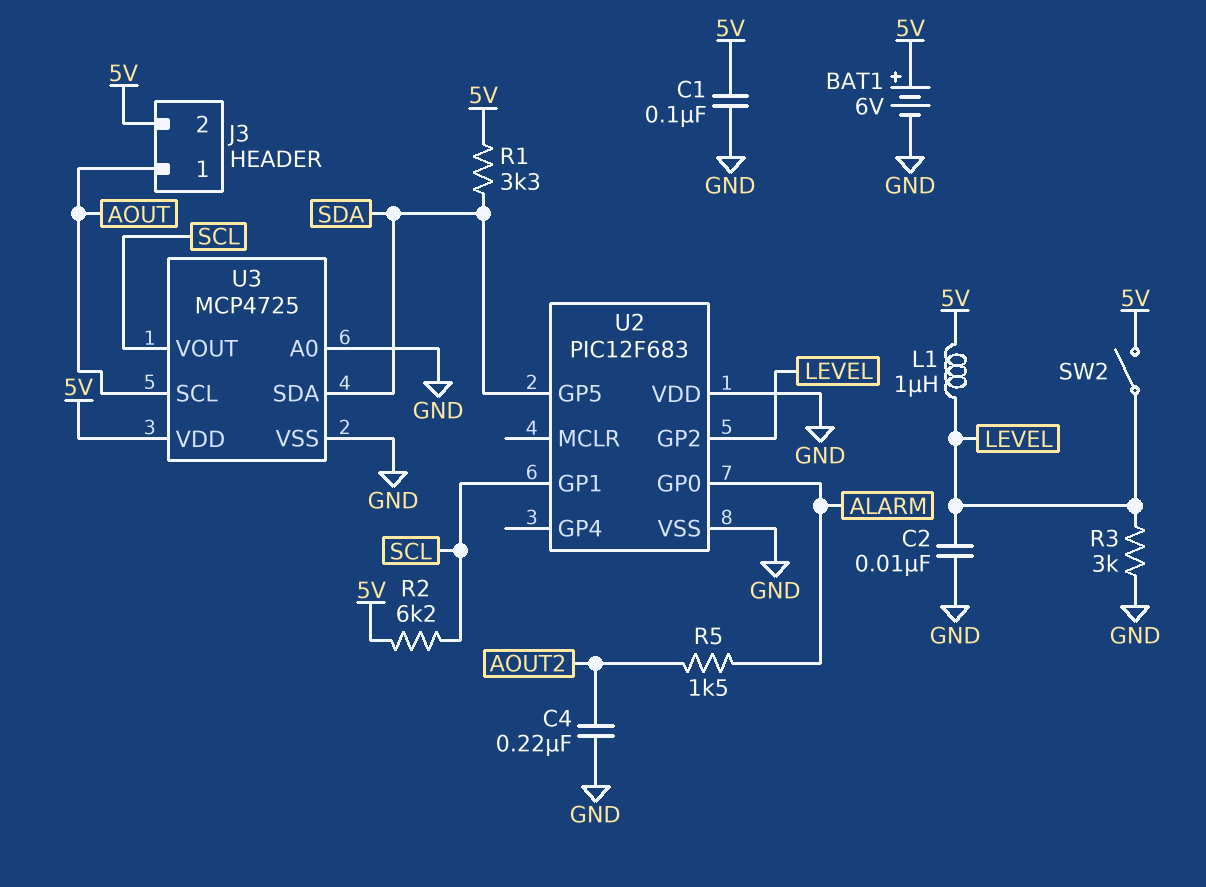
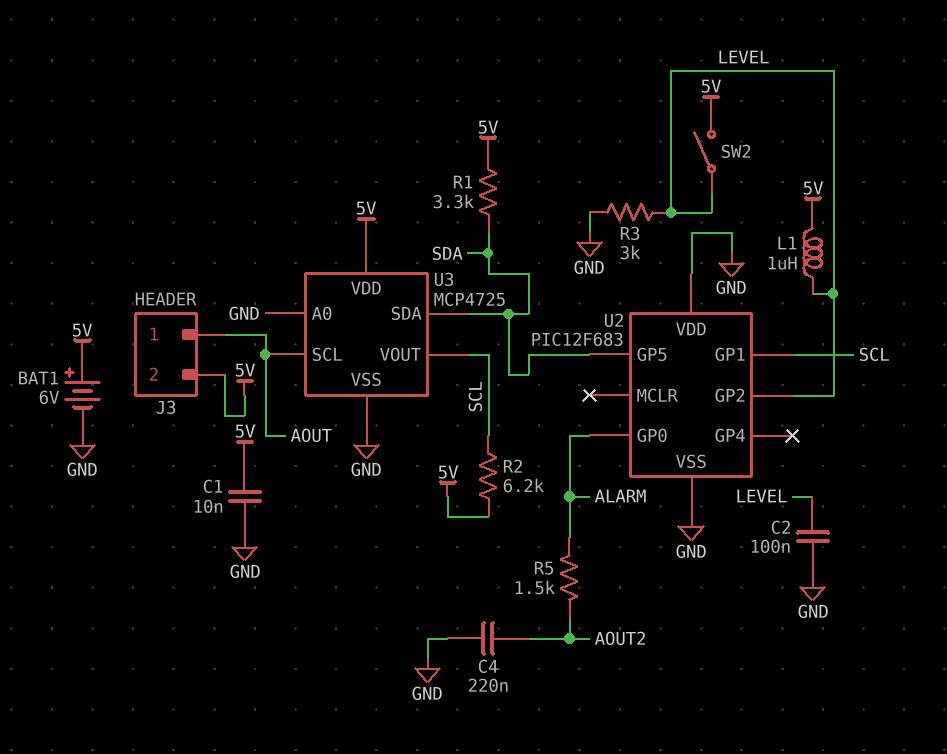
C1: 100nF (5V, GND) -> 10nF (5V, GND)
C2: 10nF (GND, LEVEL) -> 100nF (GND, LEVEL)

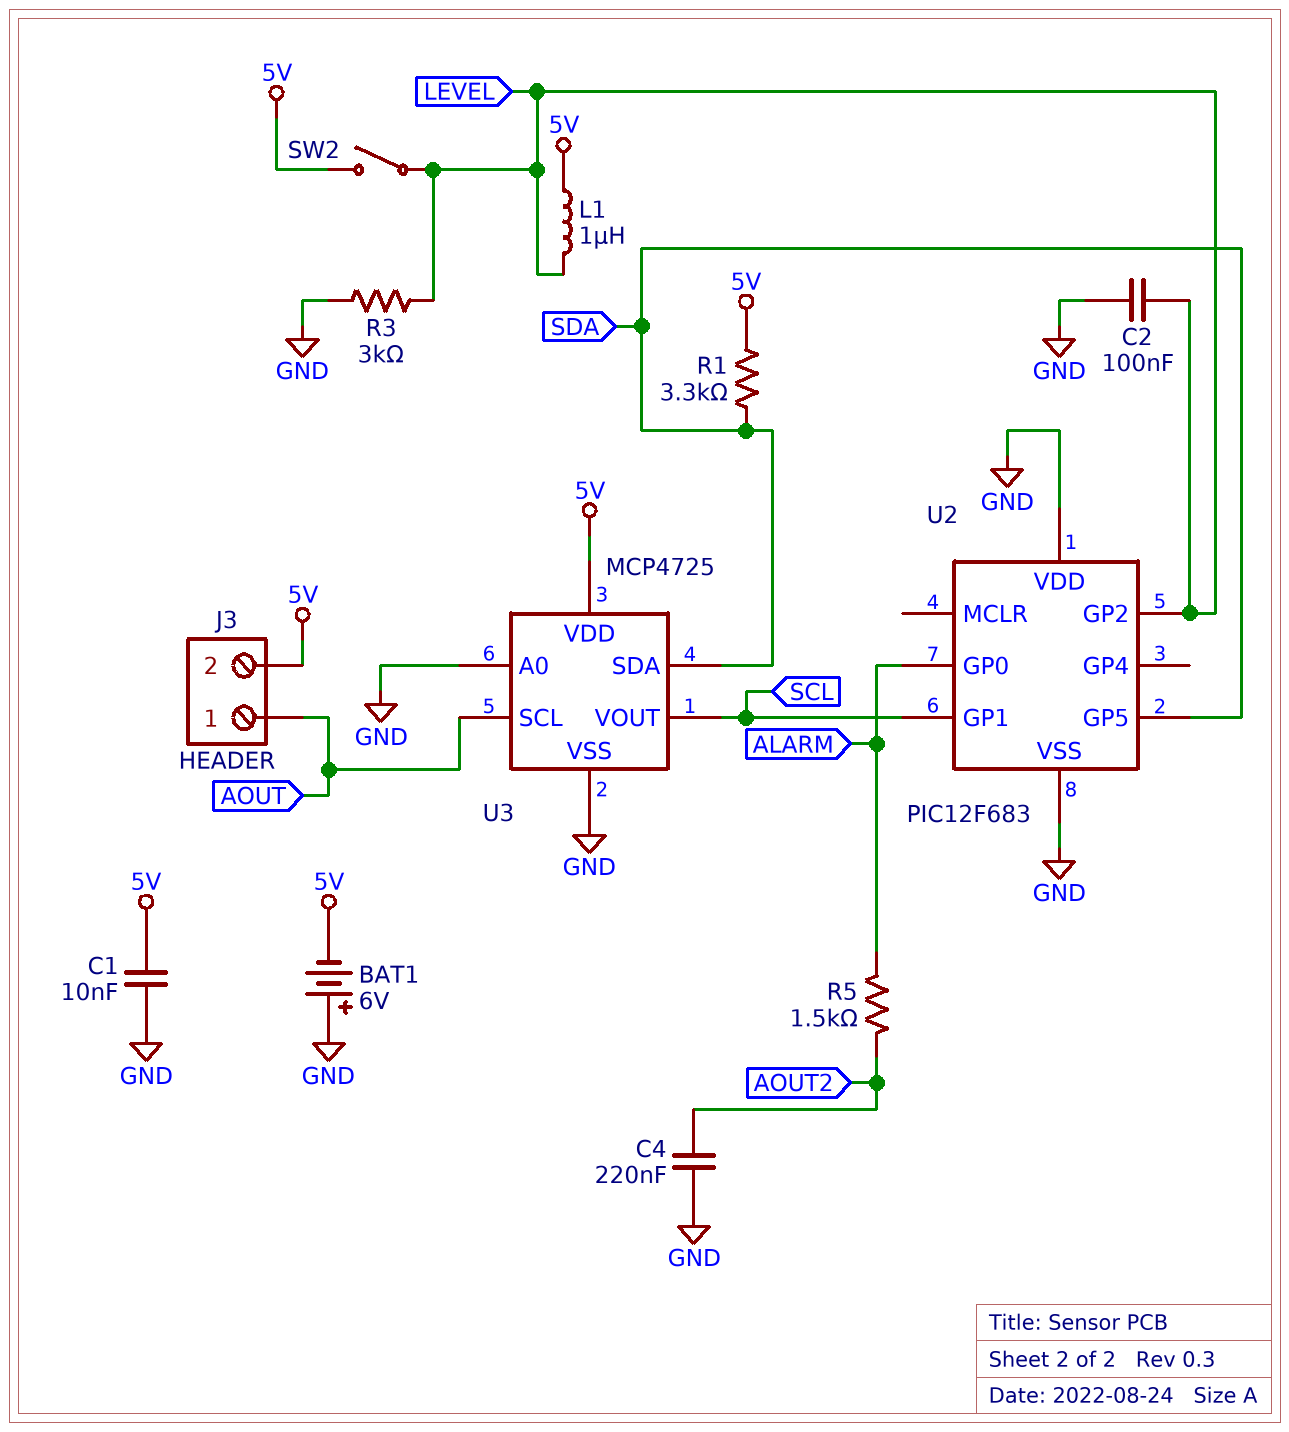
BAT1: 6V (plus 5V, minus GND) -> 6V (plus GND, minus 5V)
R2: 6.2k (5V, SCL) -> none

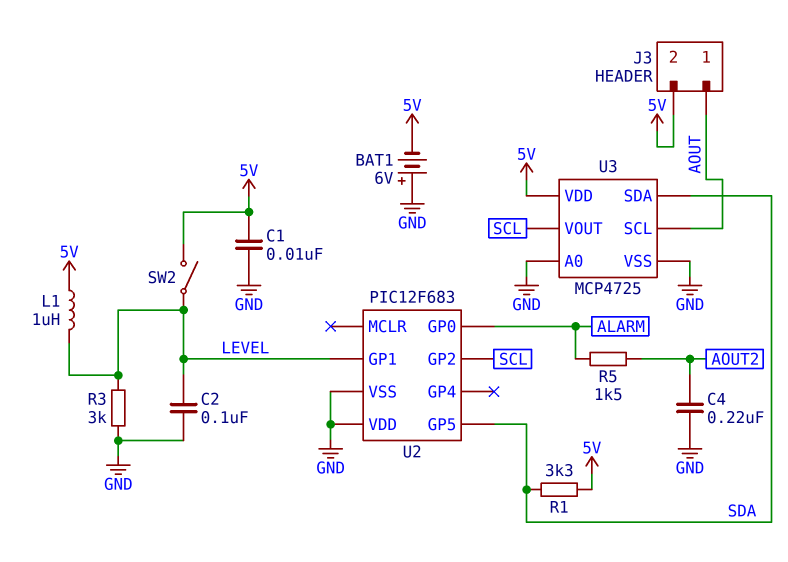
U2 pin GP1: SCL -> LEVEL
U2 pin GP2: LEVEL -> SCL

